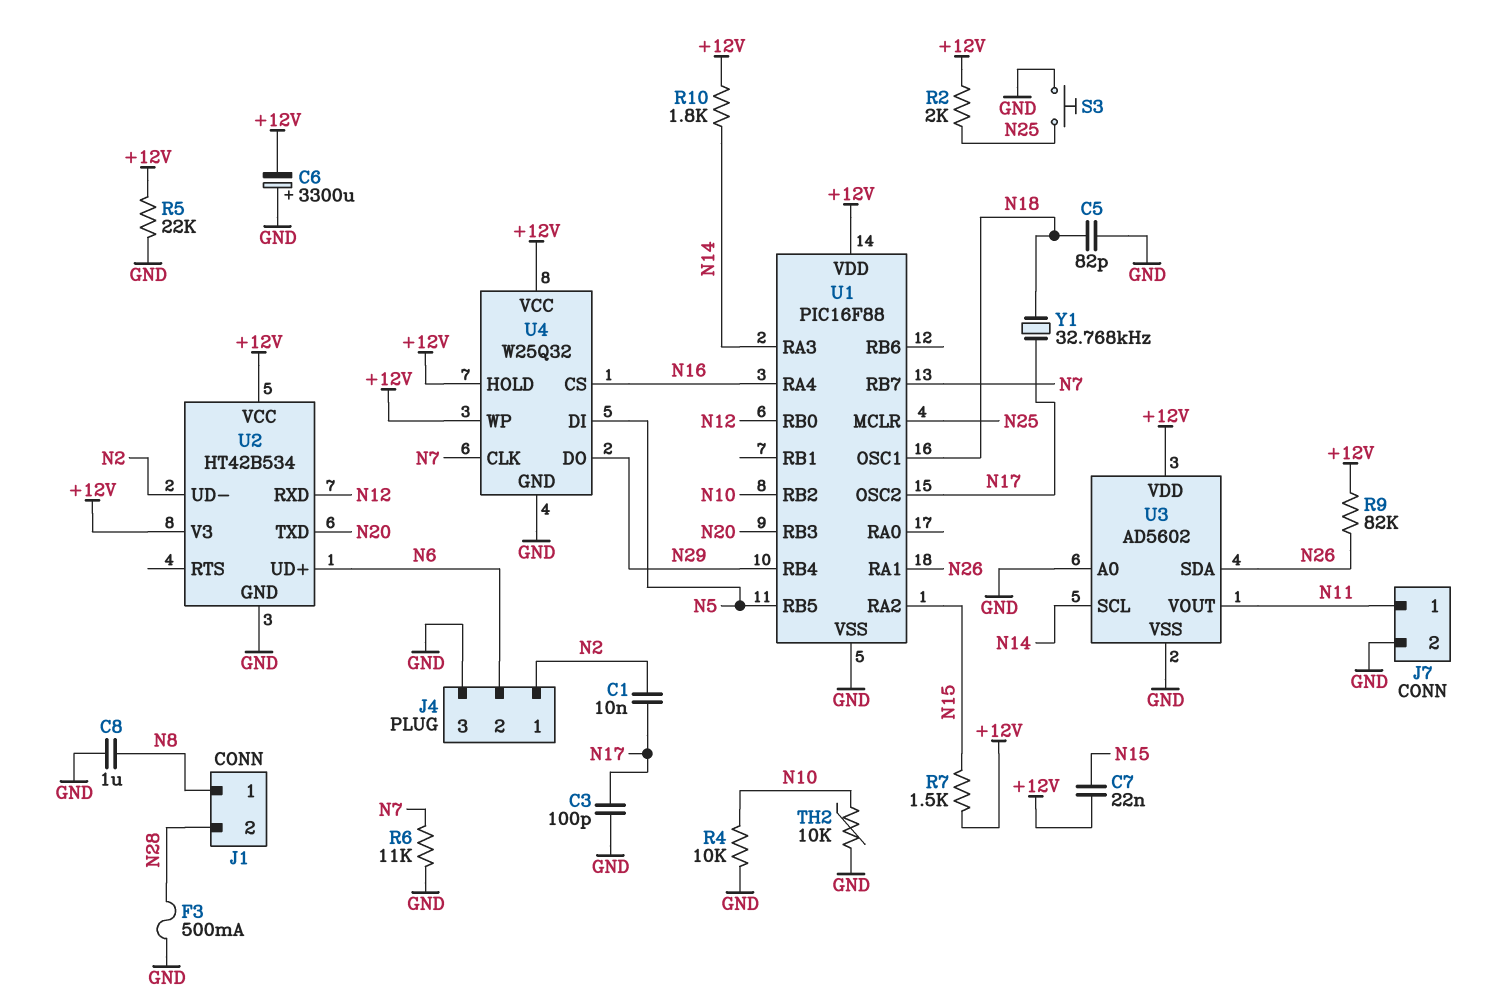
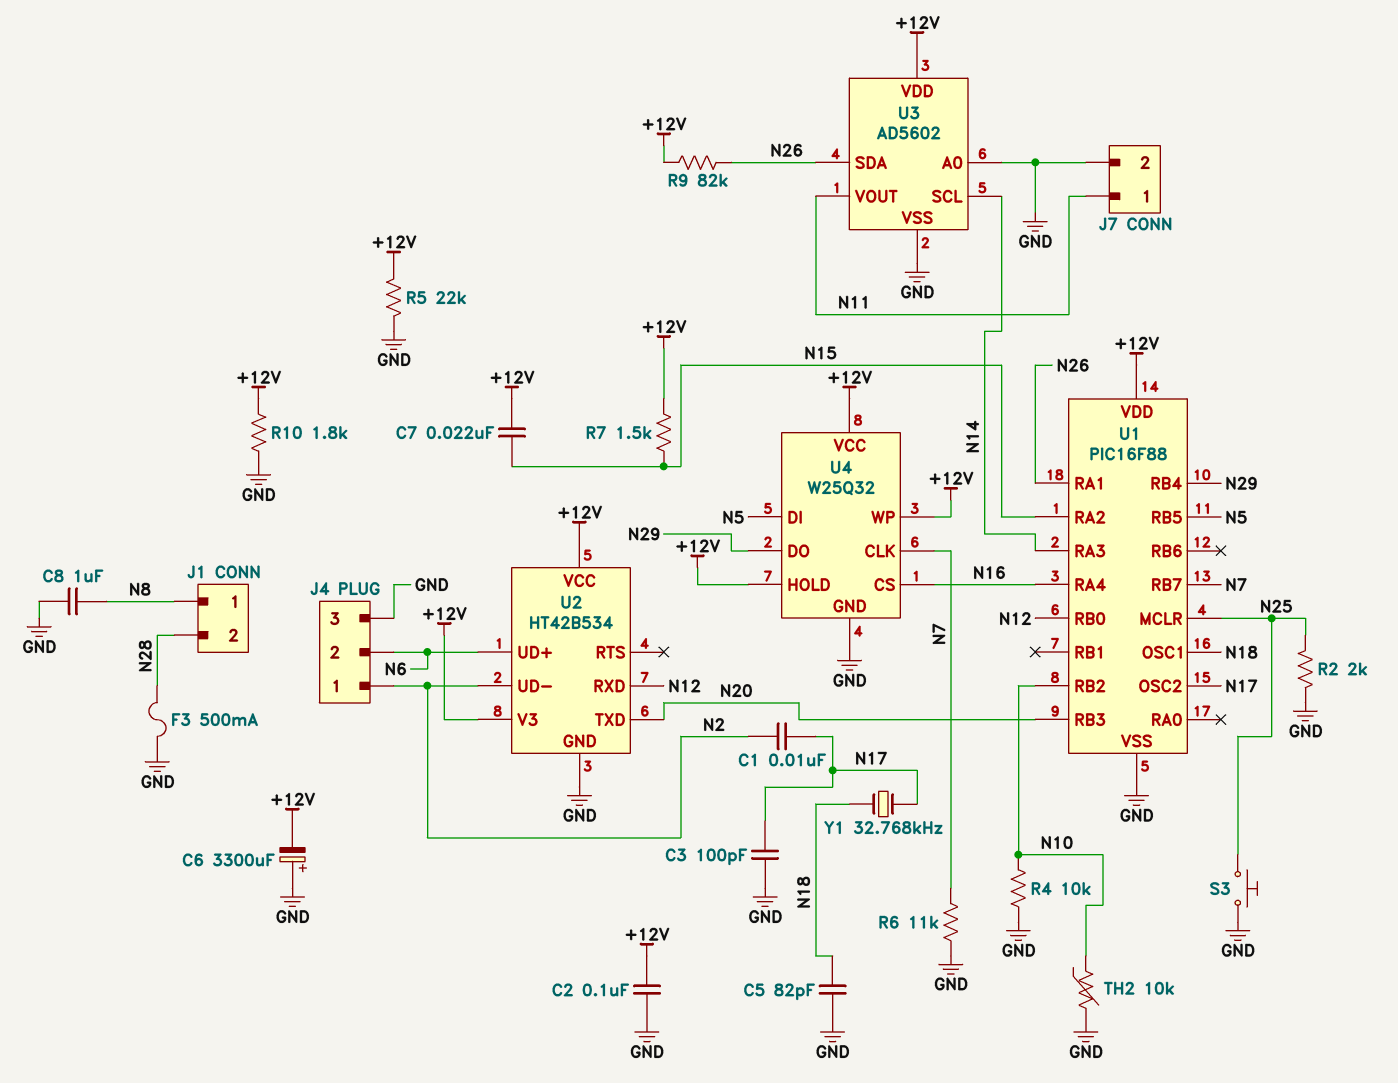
C2: none -> 100nF (+12V, GND)
R2: 2k (+12V, N25) -> 2k (GND, N25)
R10: 1.8k (+12V, N14) -> 1.8k (+12V, GND)

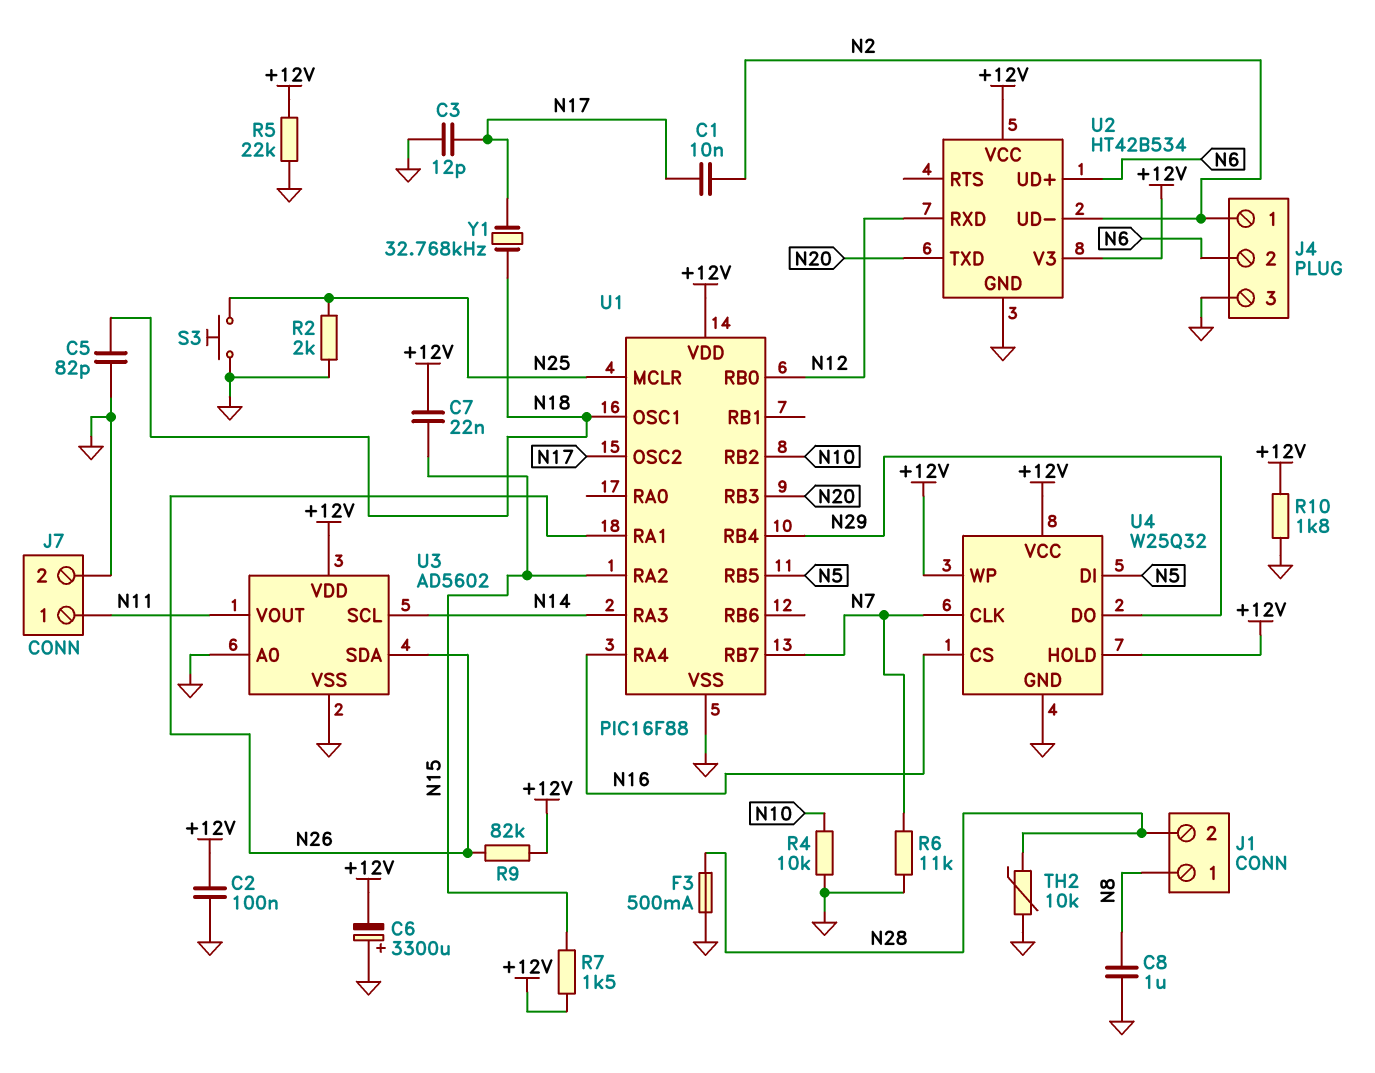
C3: 100pF (GND, N17) -> 12pF (GND, N17)
TH2: 10k (GND, N10) -> 10k (GND, N28)

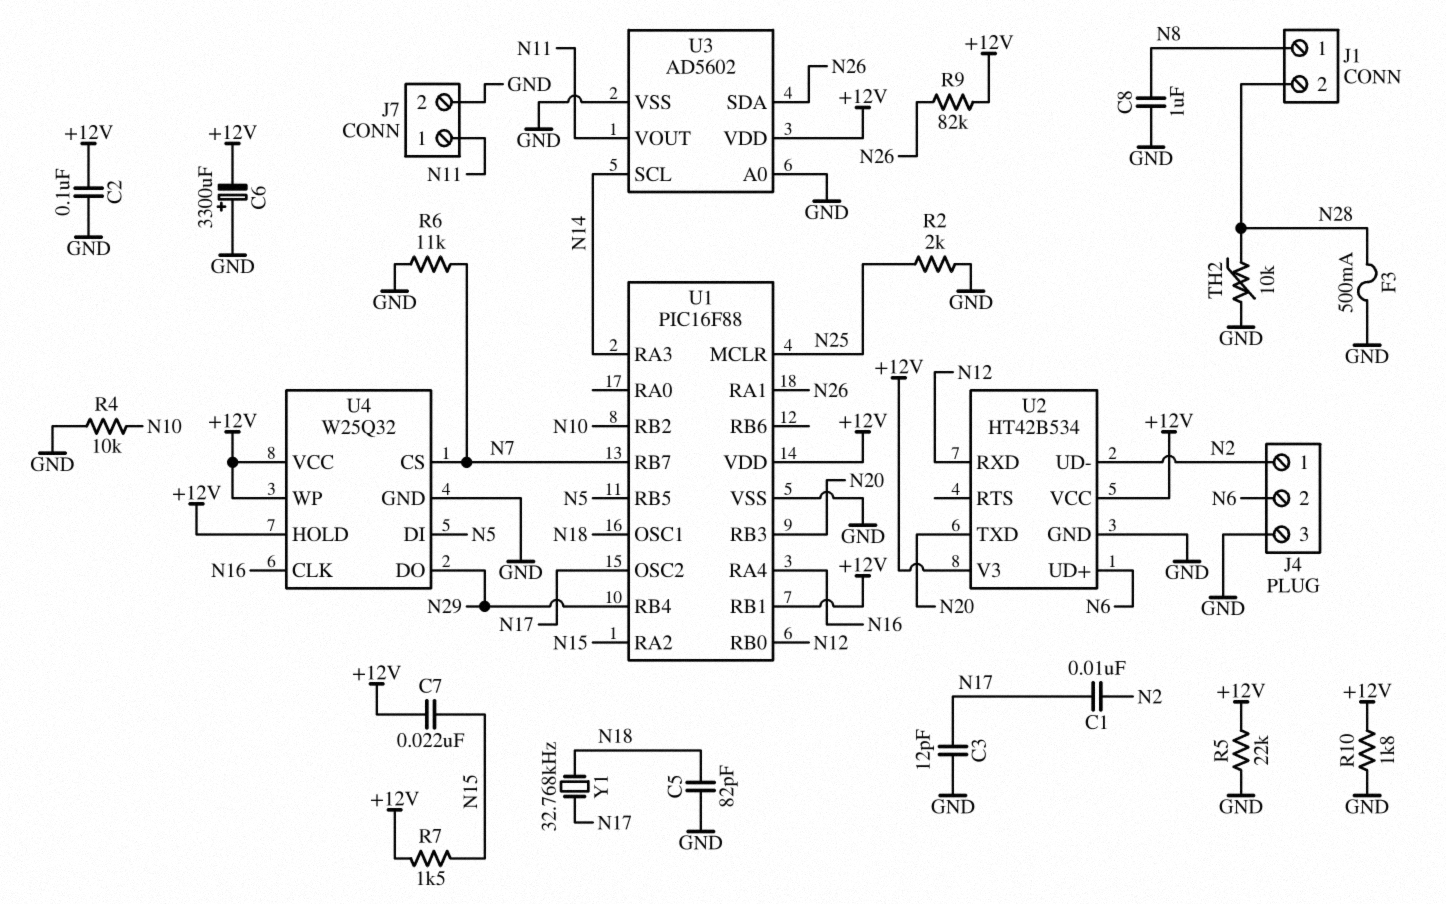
S3: button (GND, N25) -> none
U1 pin RB1: none -> +12V
U4 pin CLK: N7 -> N16
U4 pin CS: N16 -> N7

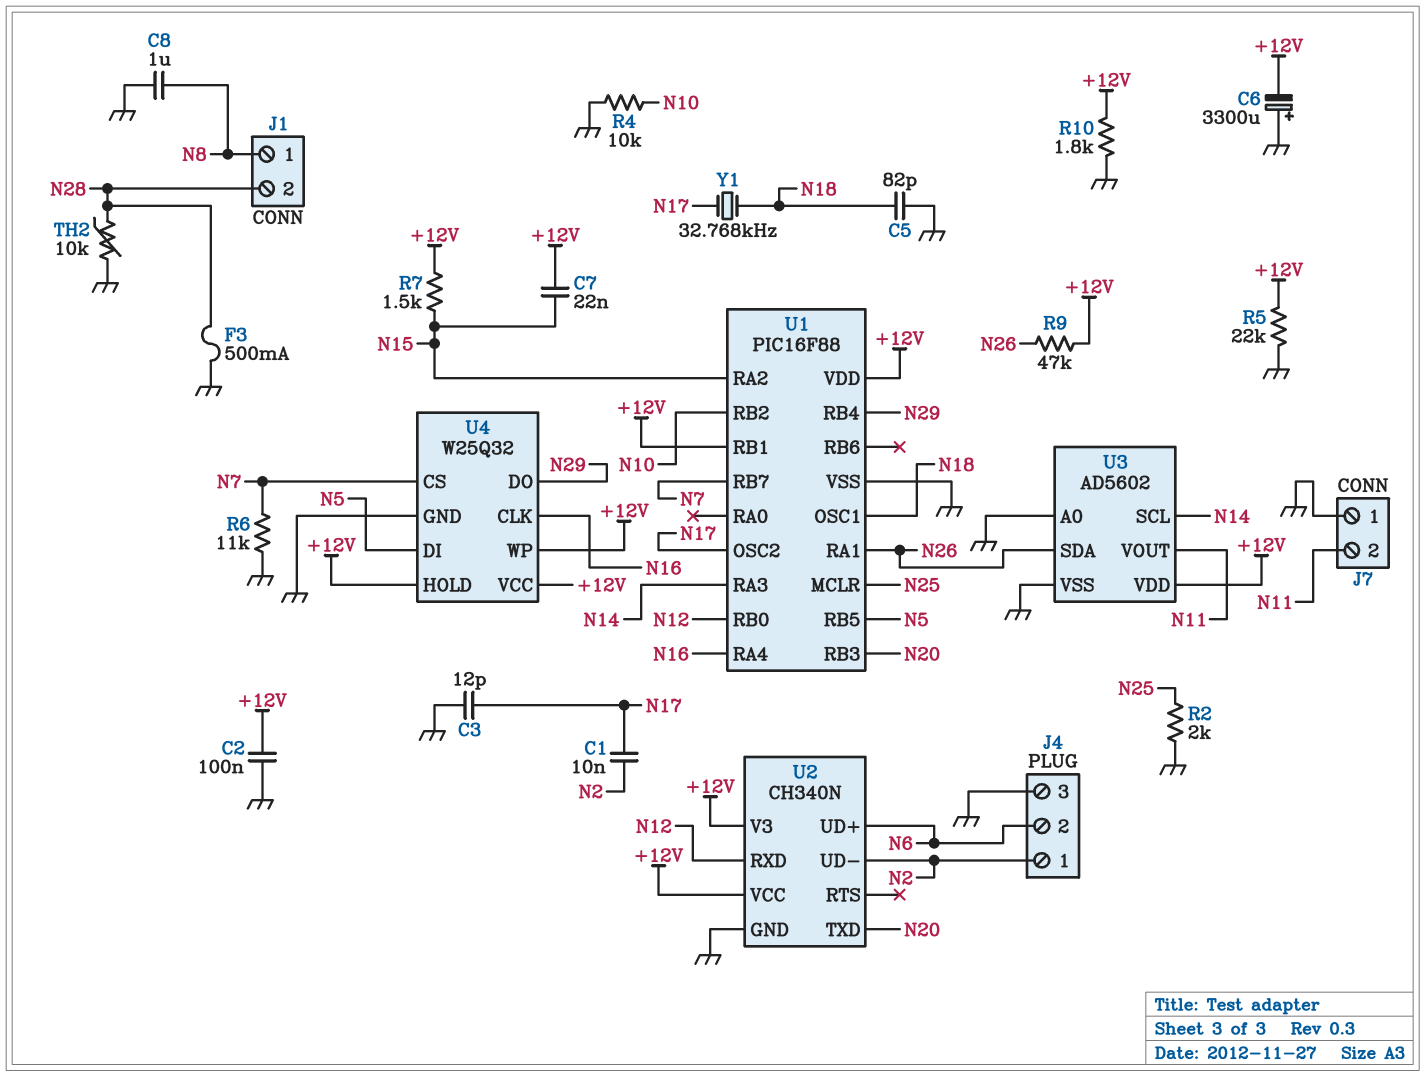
J7 pin 1: N11 -> GND
J7 pin 2: GND -> N11
R9: 82k (+12V, N26) -> 47k (+12V, N26)
U2: HT42B534 -> CH340N

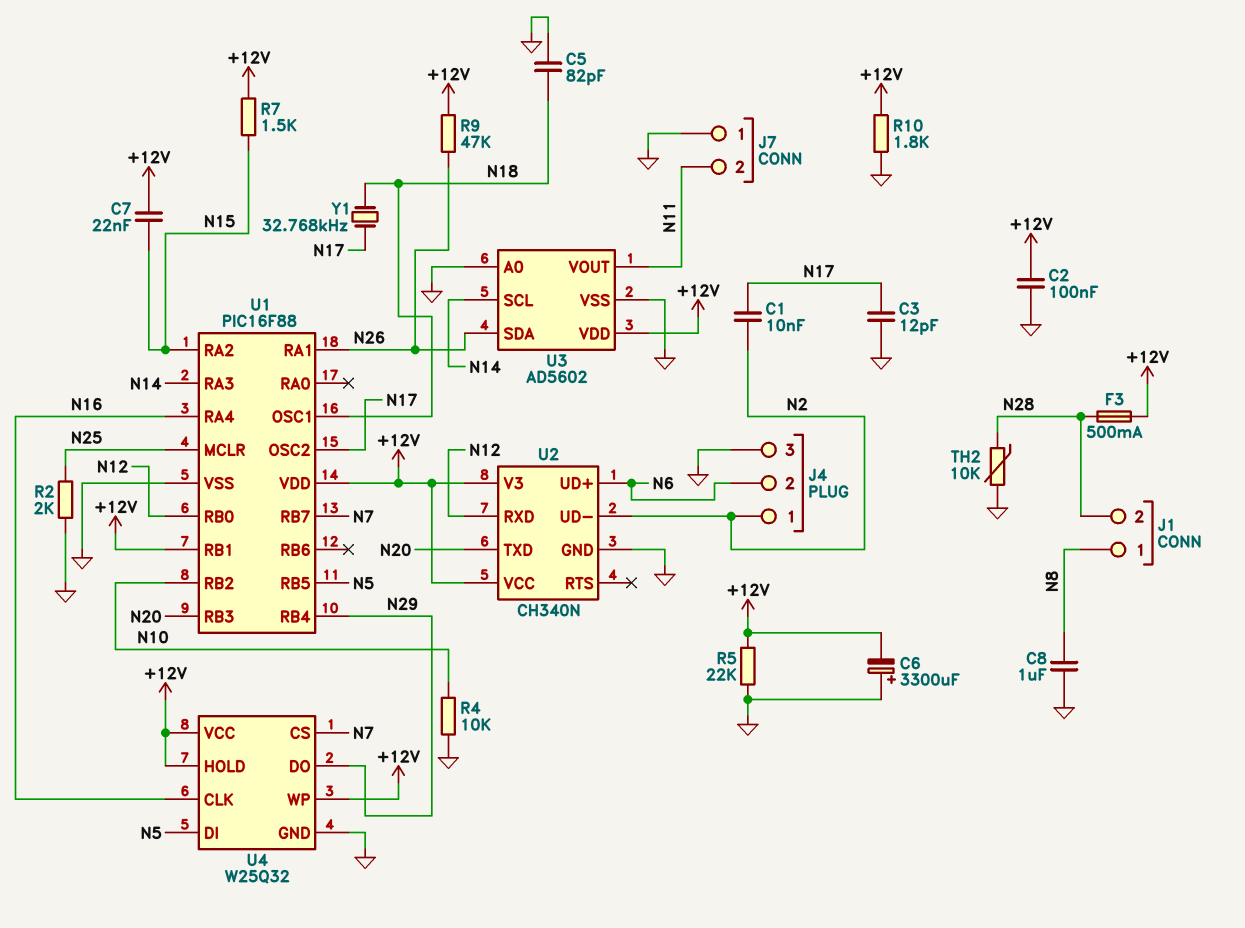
F3: 500mA (GND, N28) -> 500mA (+12V, N28)
R6: 11k (GND, N7) -> none

